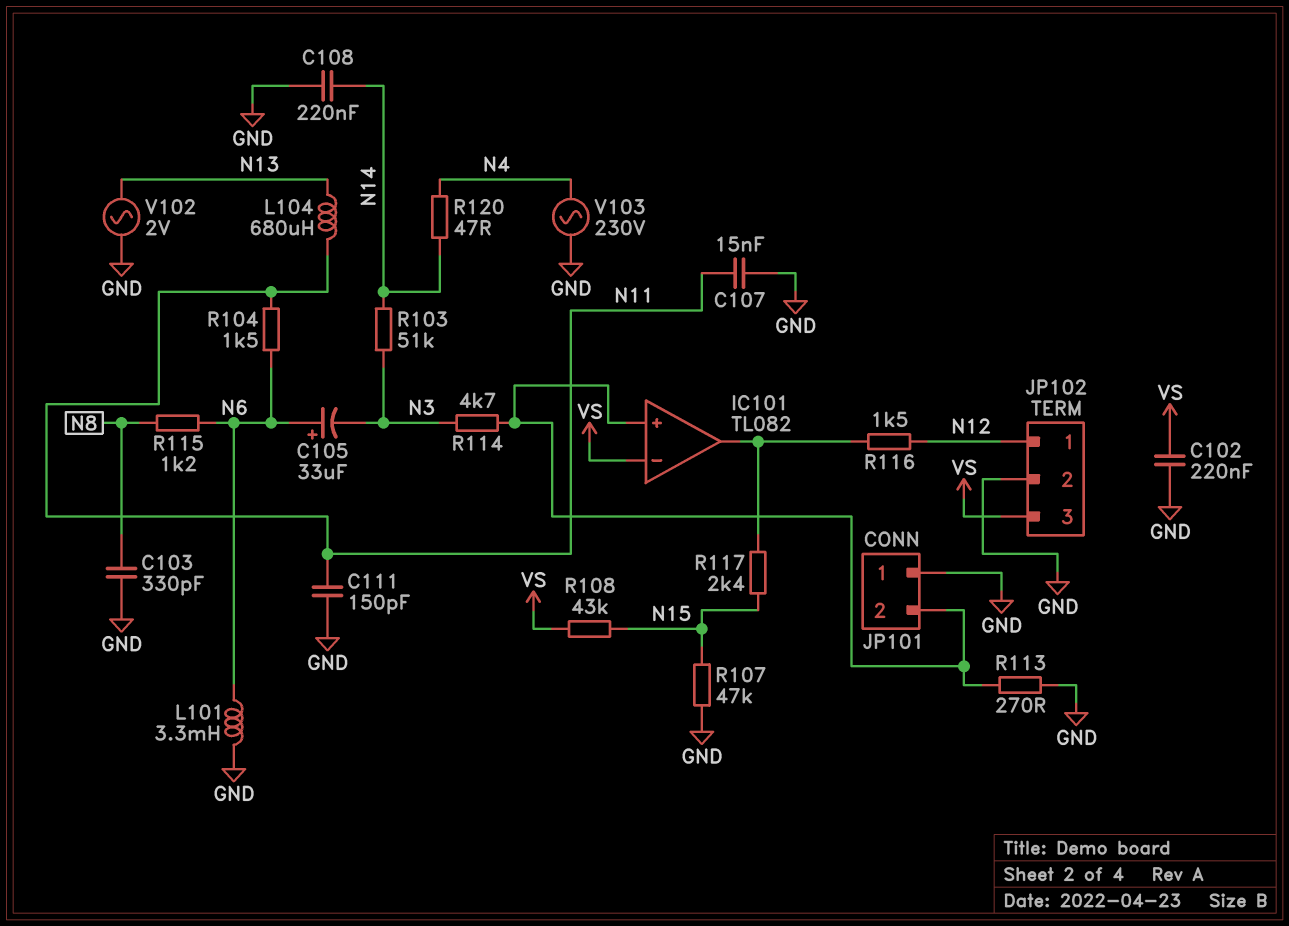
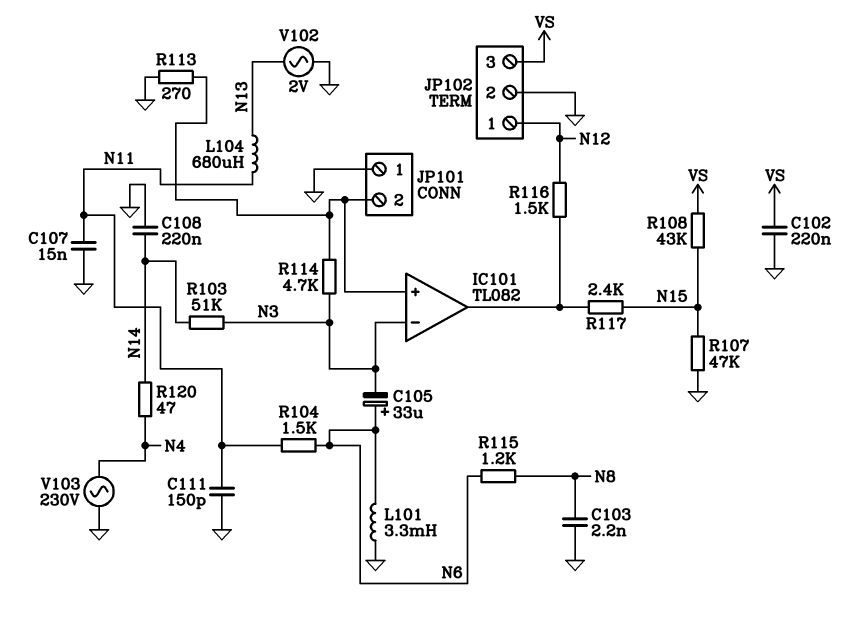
C103: 330pF (GND, N8) -> 2.2nF (GND, N8)
IC101 pin in-: VS -> N3

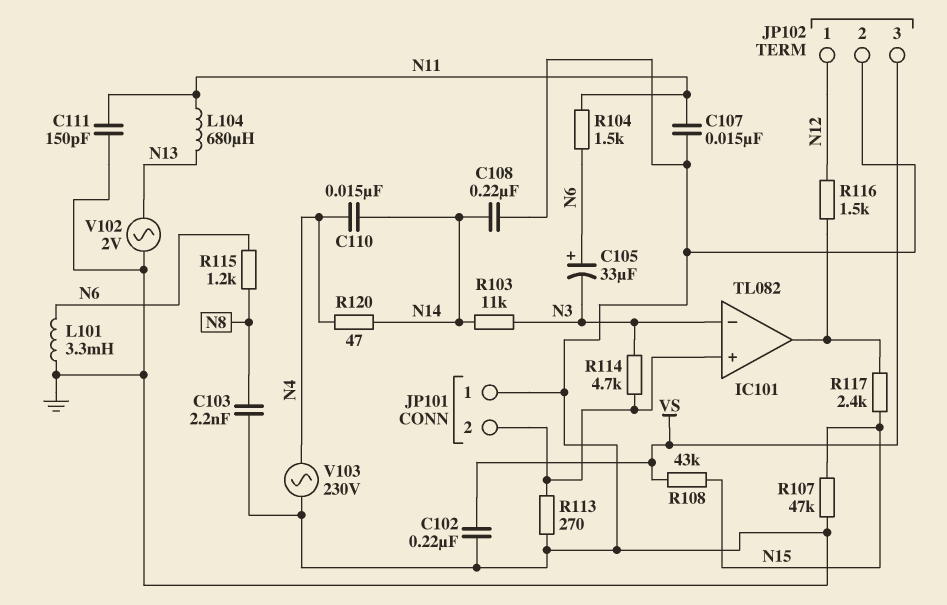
C110: none -> 15nF (N4, N14)
R103: 51k (N3, N14) -> 11k (N3, N14)

